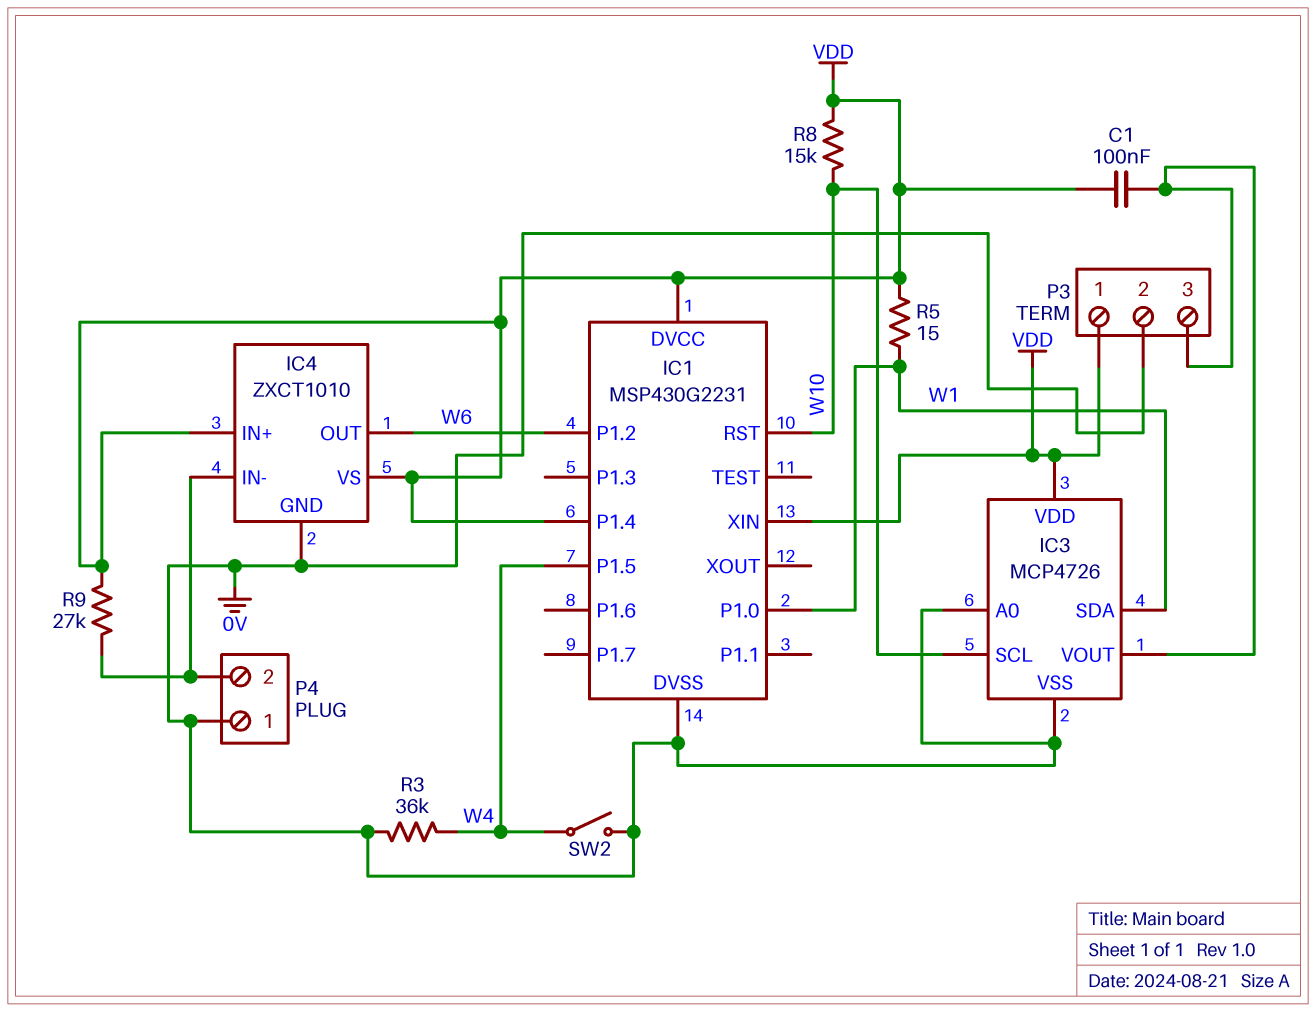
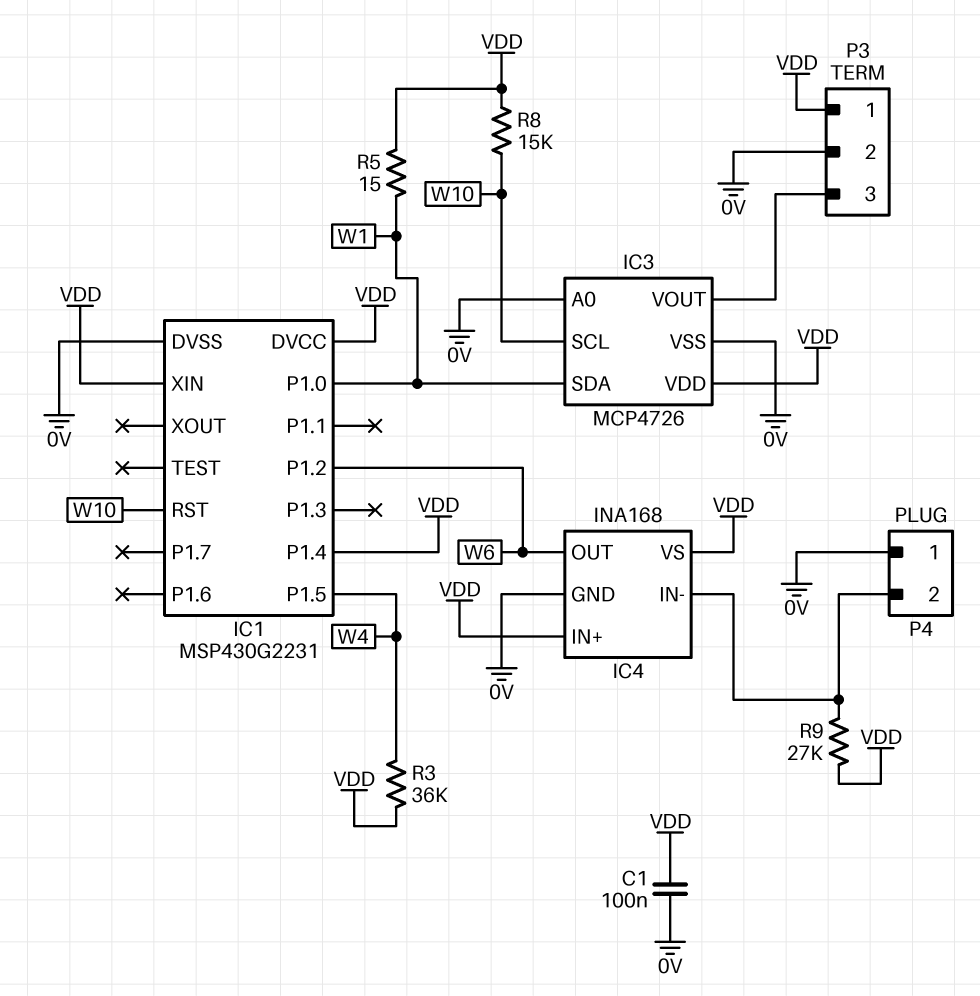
C1: 100nF (IC3/VOUT, VDD) -> 100nF (0V, VDD)
IC4: ZXCT1010 -> INA168
R3: 36k (0V, W4) -> 36k (VDD, W4)
SW2: switch (0V, W4) -> none

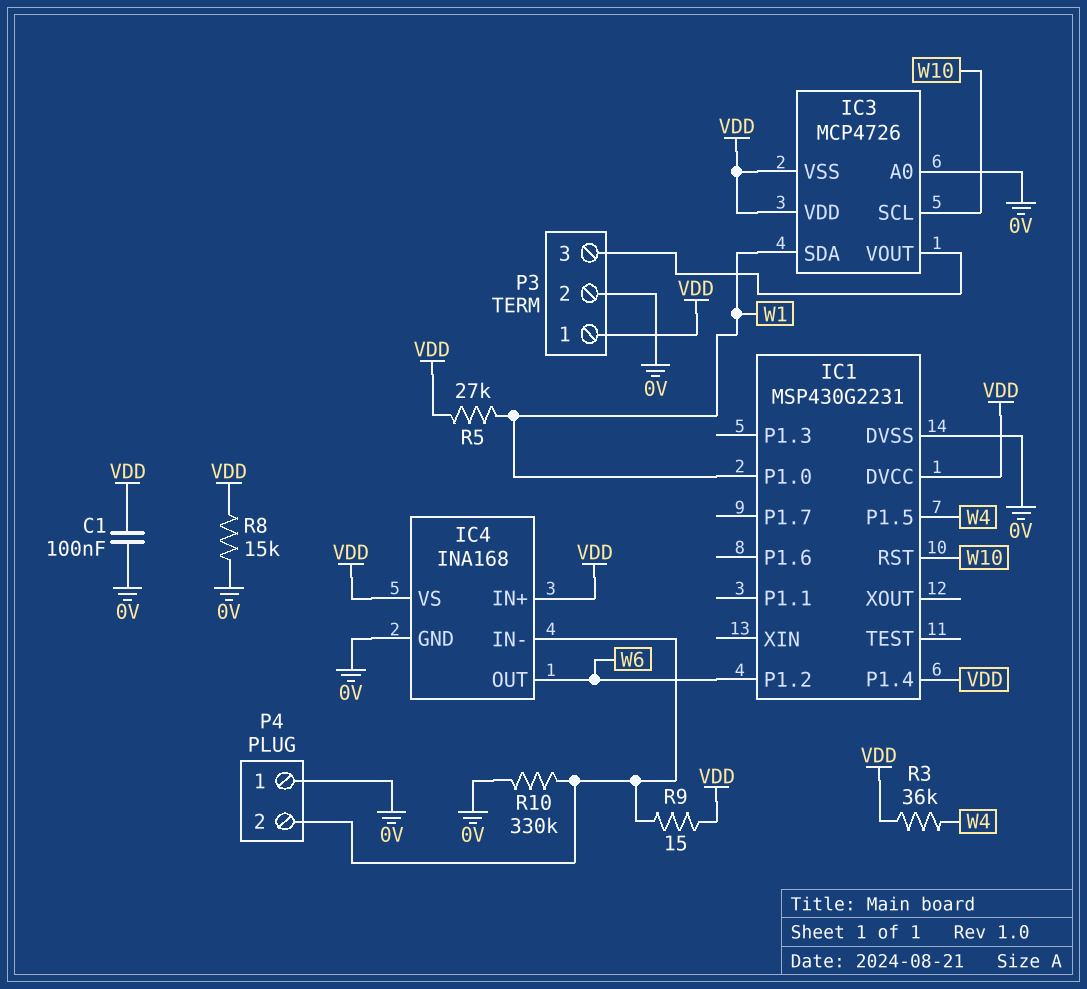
IC1 pin XIN: VDD -> none
IC3 pin VSS: 0V -> VDD
R5: 15 (VDD, W1) -> 27k (VDD, W1)
R8: 15k (VDD, W10) -> 15k (0V, VDD)
R9: 27k (IC4/IN-, VDD) -> 15 (IC4/IN-, VDD)
R10: none -> 330k (0V, IC4/IN-)

